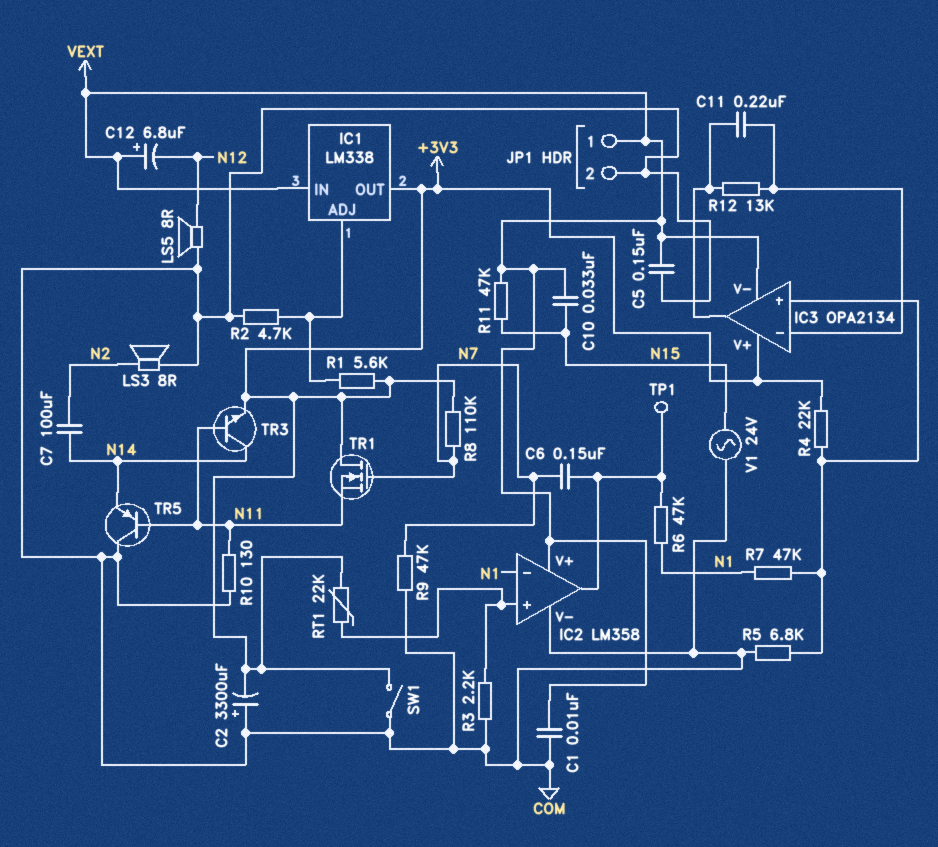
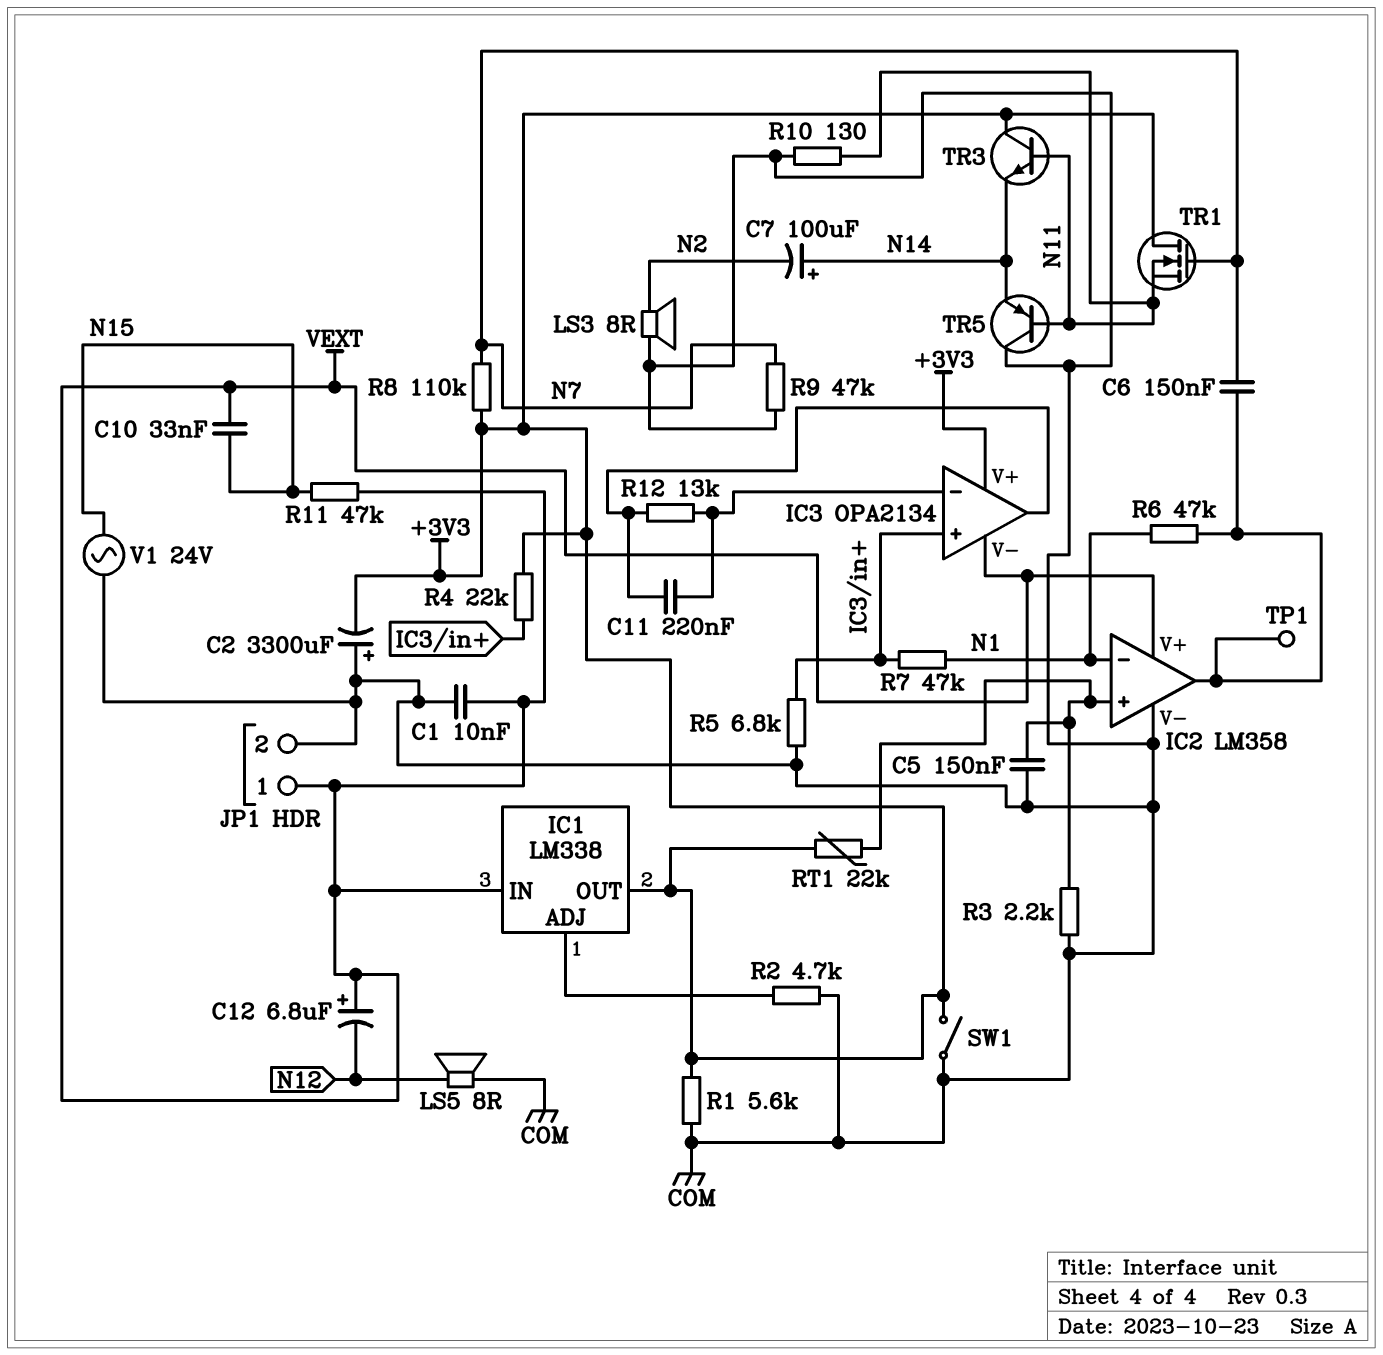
C5: 150nF (COM, VEXT) -> 150nF (COM, IC2/in+)
C7: 100uF (N2, N14) -> 100uF (plus N14, minus N2)
R1: 5.6k (+3V3, IC1/ADJ) -> 5.6k (+3V3, COM)
TR3: NPN (B N11, C N14, E +3V3) -> NPN (B N11, C +3V3, E N14)

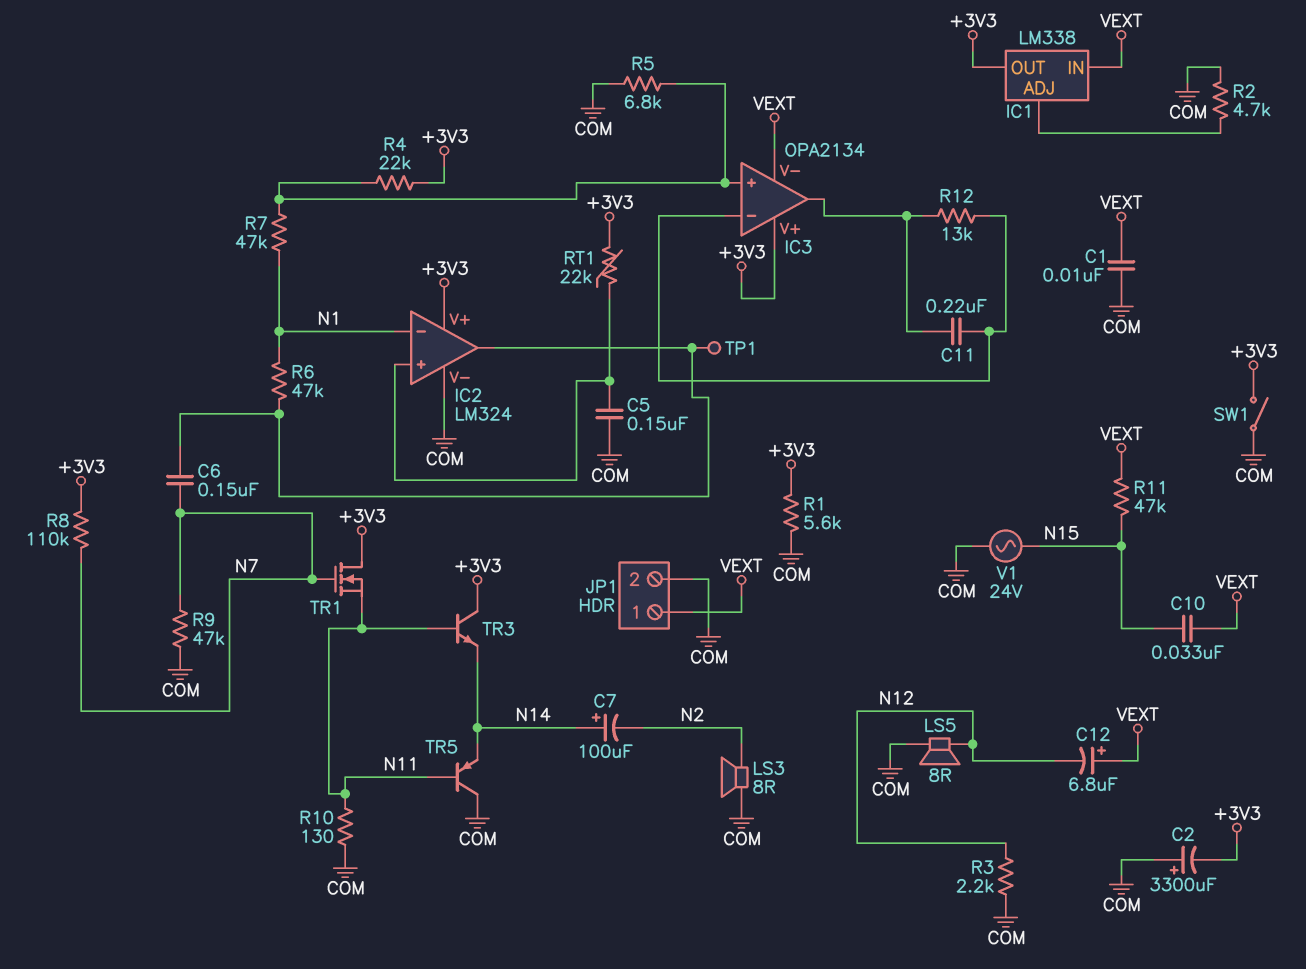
IC2: LM358 -> LM324
IC2 pin V+: VEXT -> +3V3
R3: 2.2k (COM, IC2/in+) -> 2.2k (COM, N12)

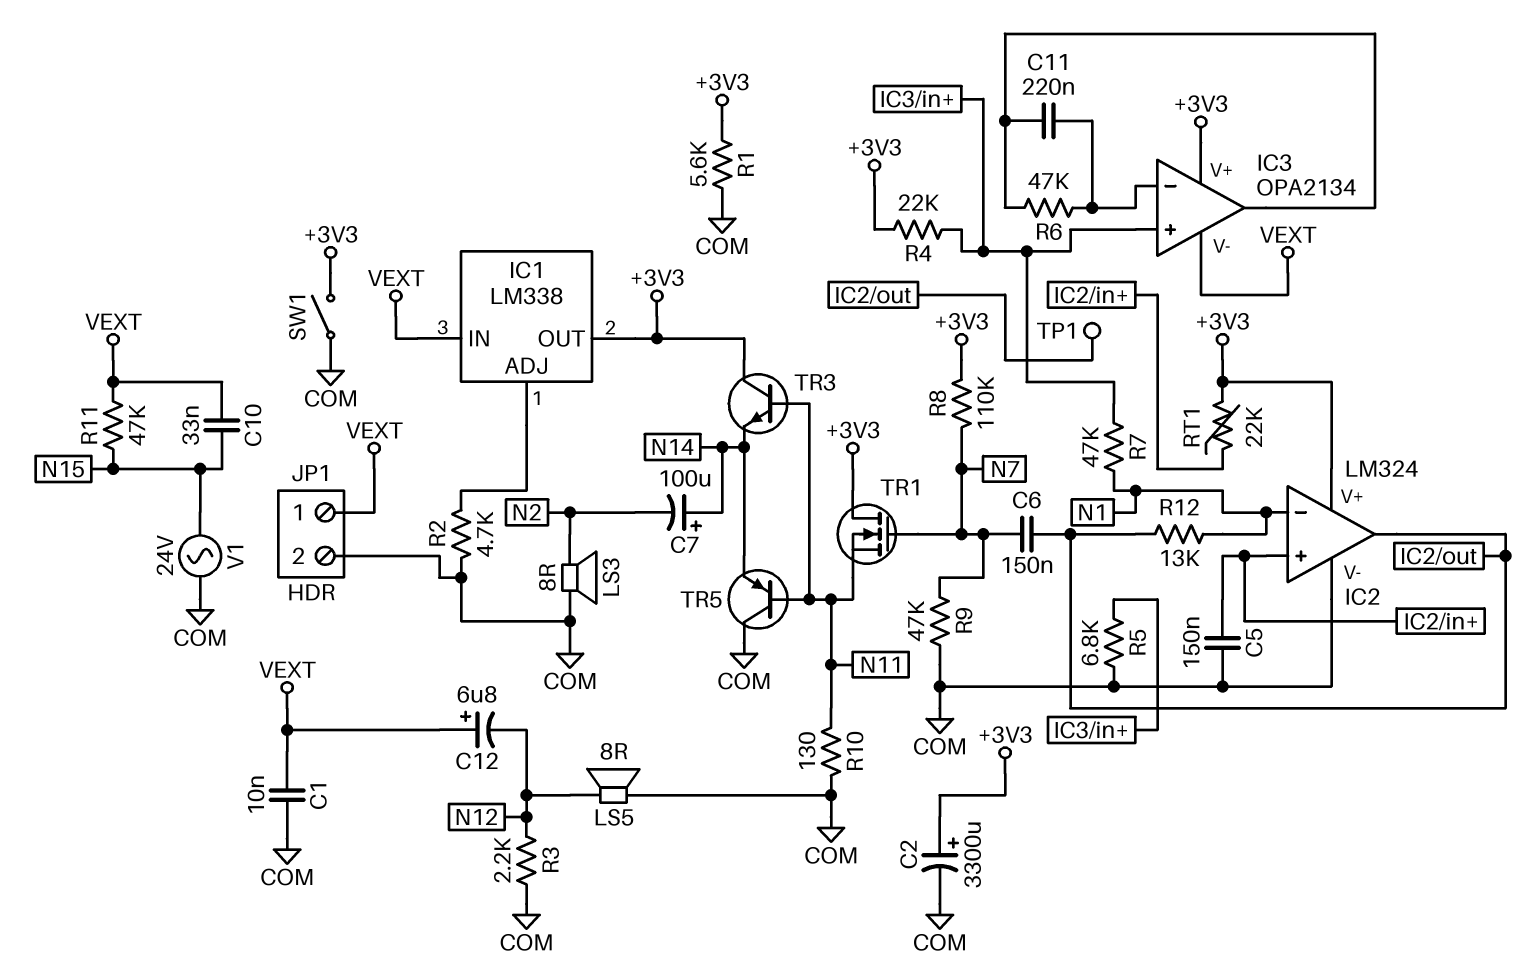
C2: 3300uF (plus COM, minus +3V3) -> 3300uF (plus +3V3, minus COM)
R6: 47k (IC2/out, N1) -> 47k (IC3/in-, IC3/out)
R12: 13k (IC3/in-, IC3/out) -> 13k (IC2/out, N1)

